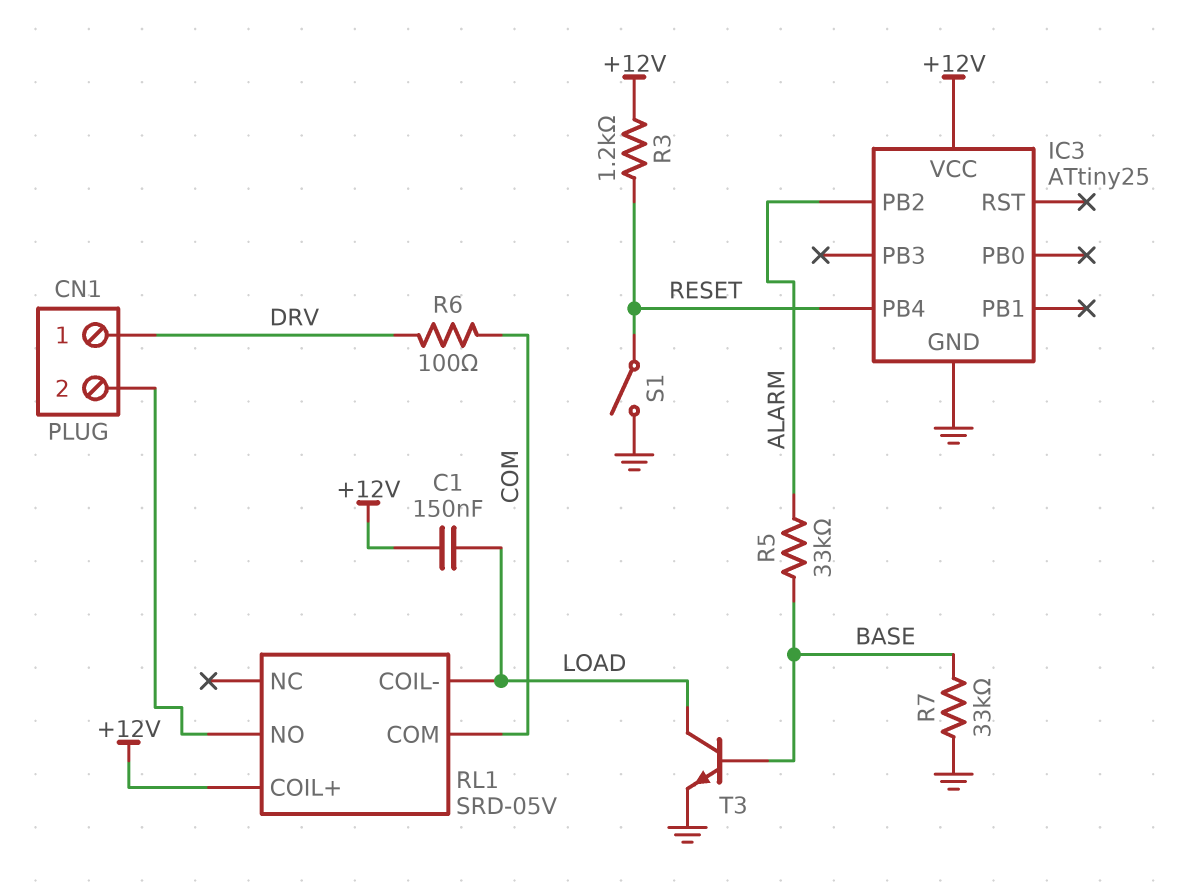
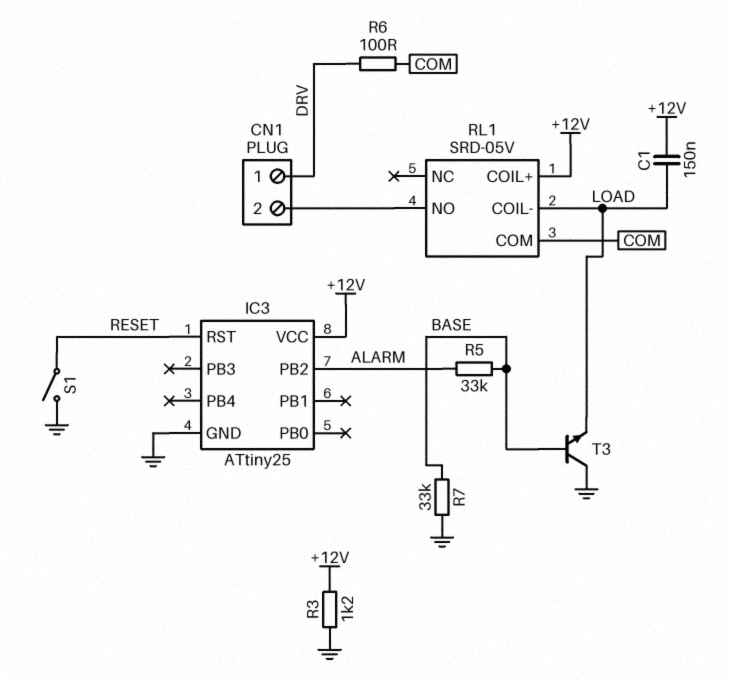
IC3 pin PB4: RESET -> none
IC3 pin RST: none -> RESET
R3: 1.2k (+12V, RESET) -> 1.2k (+12V, GND)
T3: NPN (B BASE, C LOAD, E GND) -> NPN (B BASE, C GND, E LOAD)

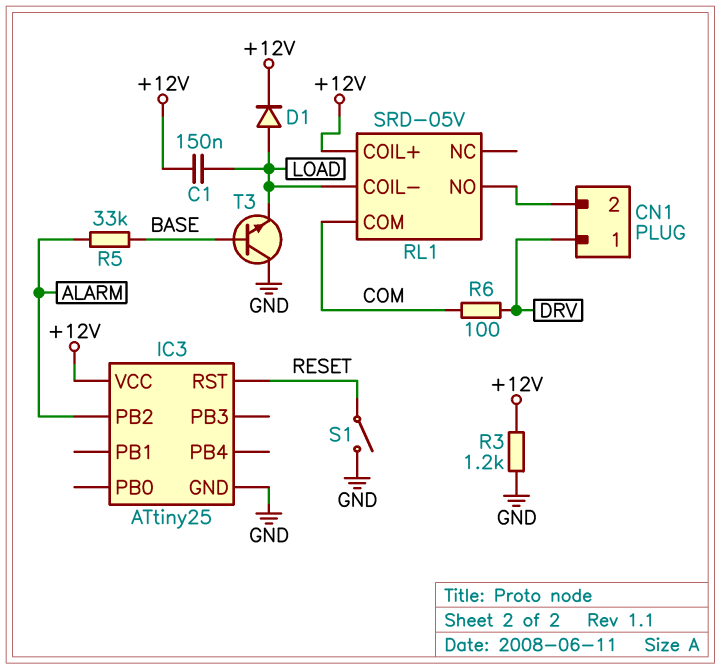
D1: none -> diode (A LOAD, K +12V)
R7: 33k (BASE, GND) -> none

